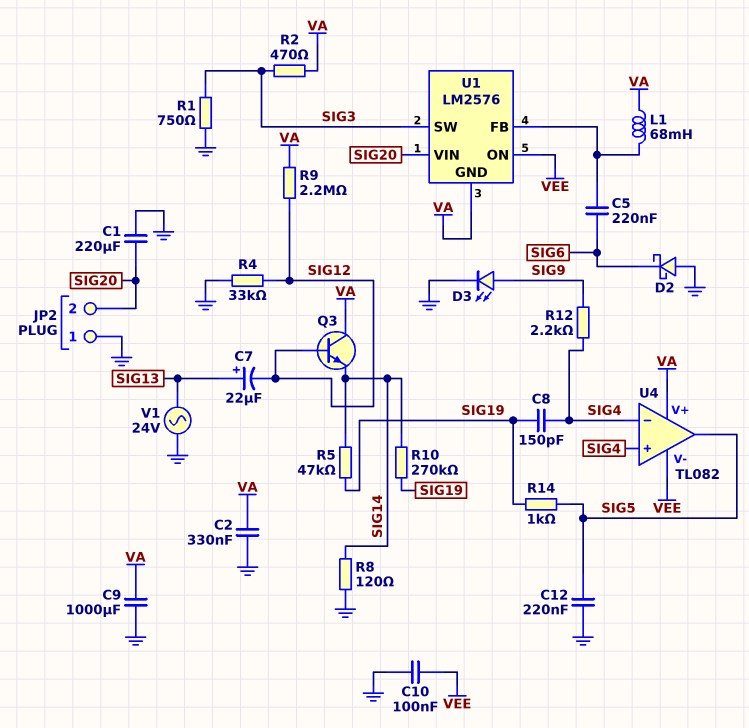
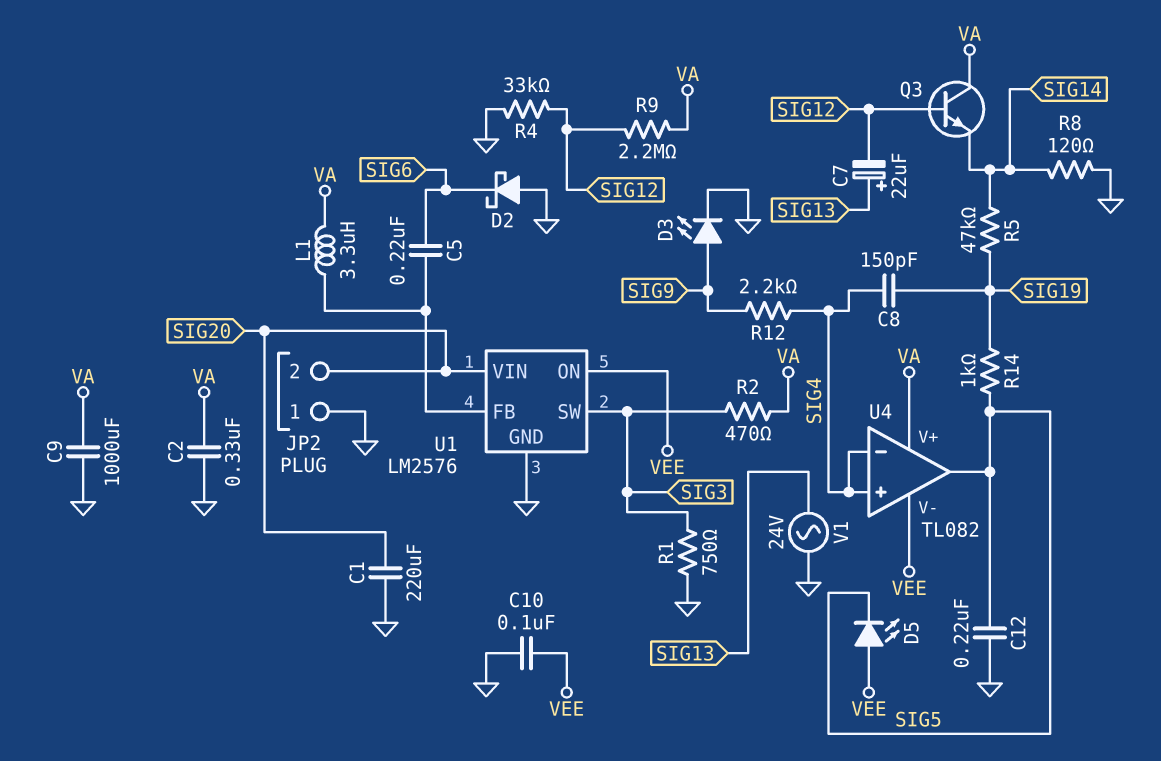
D5: none -> LED (A VEE, K SIG5)
L1: 68mH (U1/FB, VA) -> 3.3uH (U1/FB, VA)
R10: 270k (SIG14, SIG19) -> none
U1 pin GND: VA -> GND

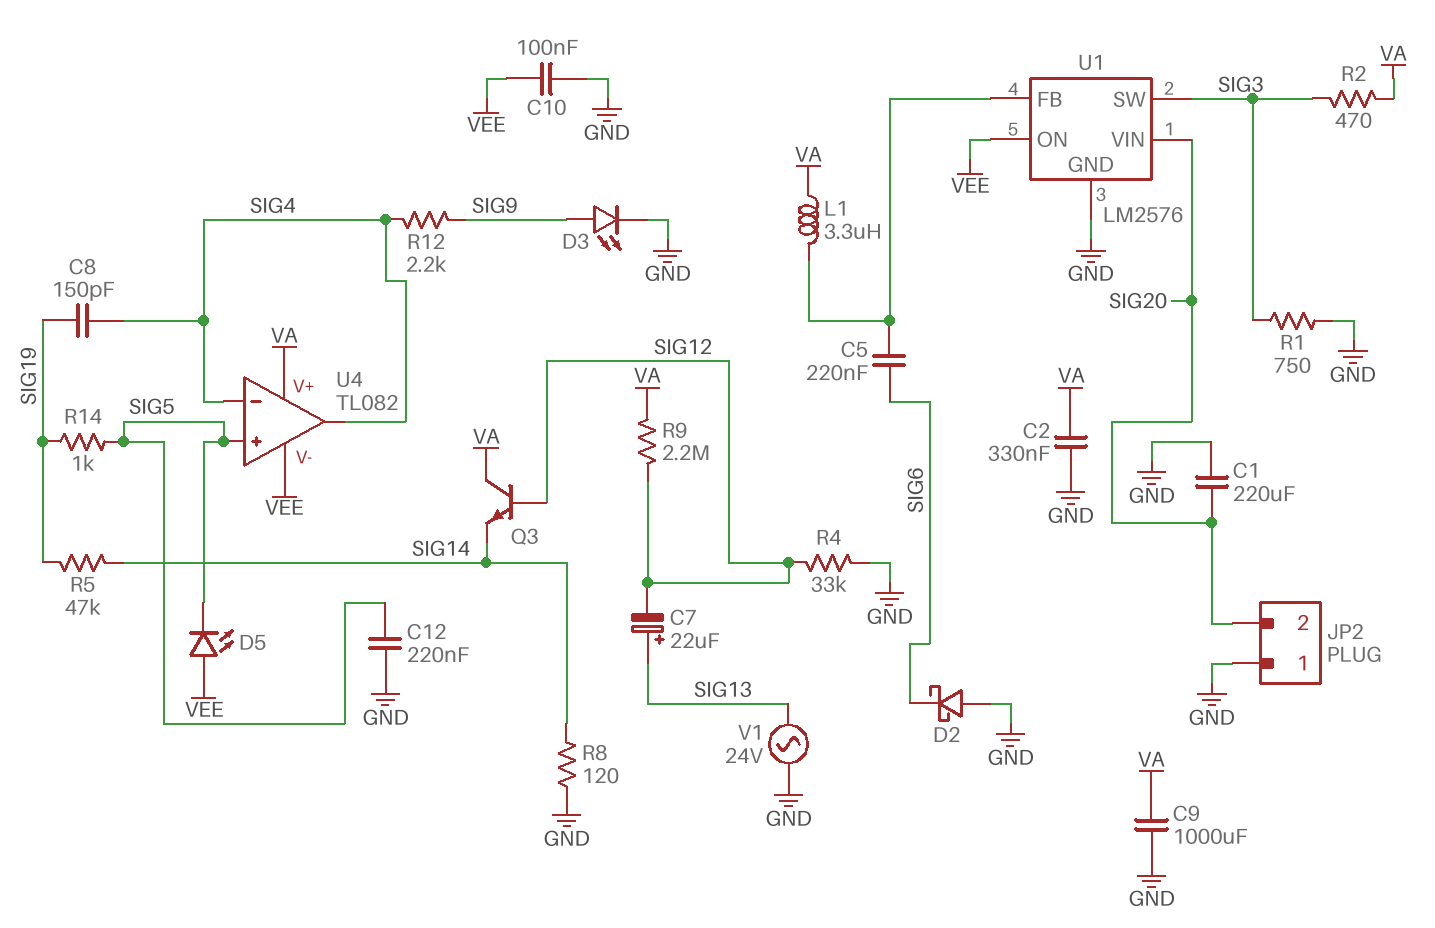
U4 pin in+: SIG4 -> SIG5
U4 pin out: SIG5 -> SIG4

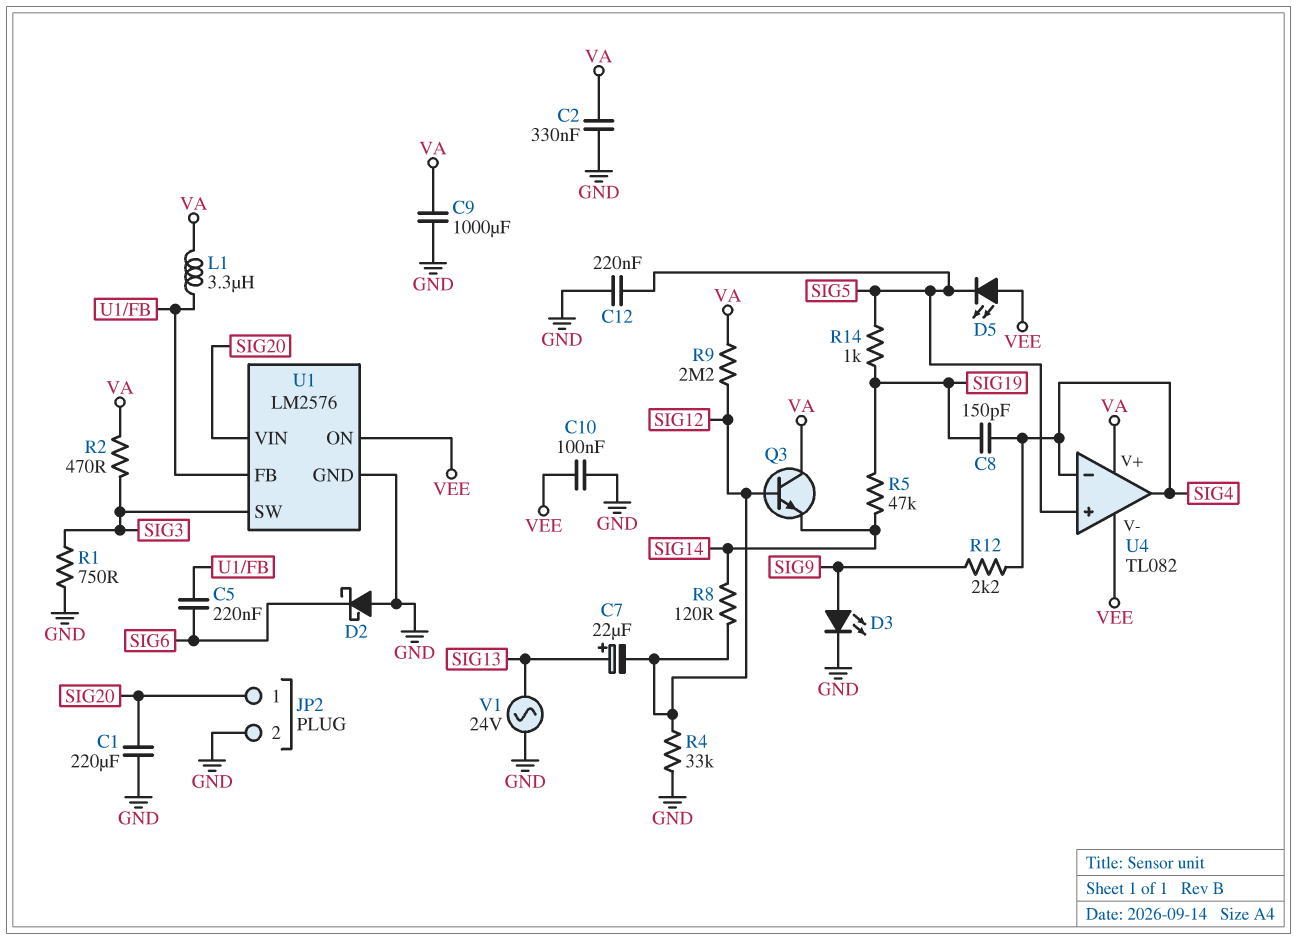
JP2 pin 1: GND -> SIG20
JP2 pin 2: SIG20 -> GND
R8: 120 (GND, SIG14) -> 120 (SIG12, SIG14)

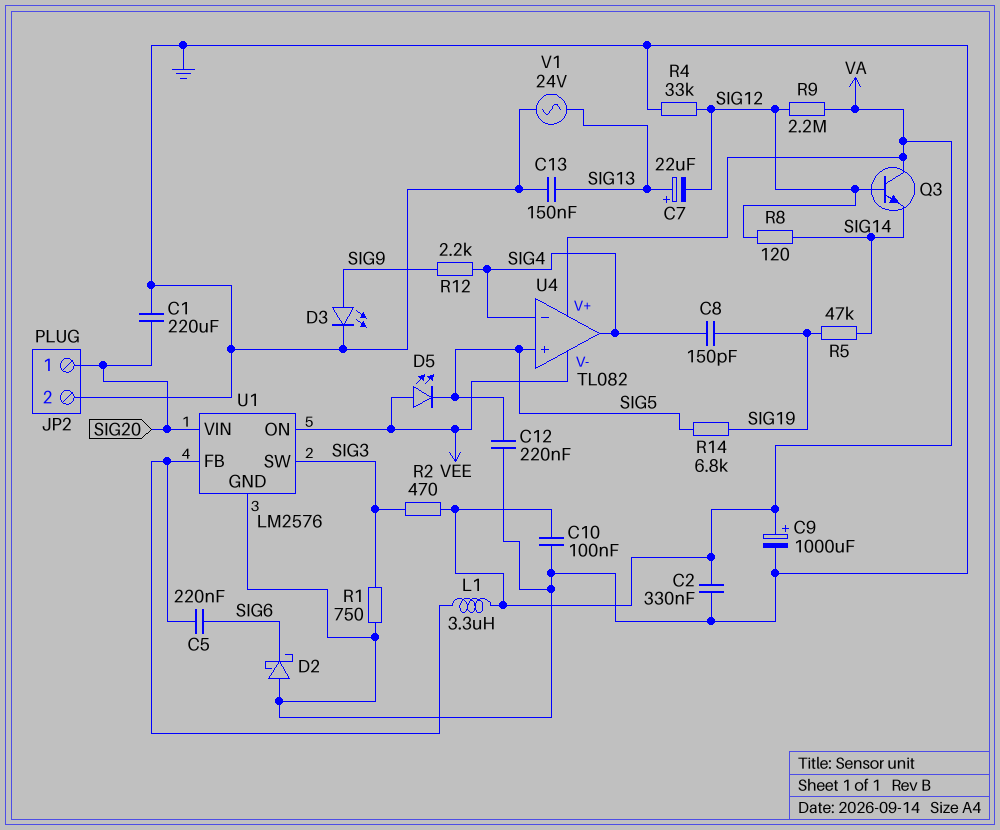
C9: 1000uF (GND, VA) -> 1000uF (plus VA, minus GND)
C10: 100nF (GND, VEE) -> 100nF (GND, VA)
C13: none -> 150nF (GND, SIG13)
R14: 1k (SIG5, SIG19) -> 6.8k (SIG5, SIG19)

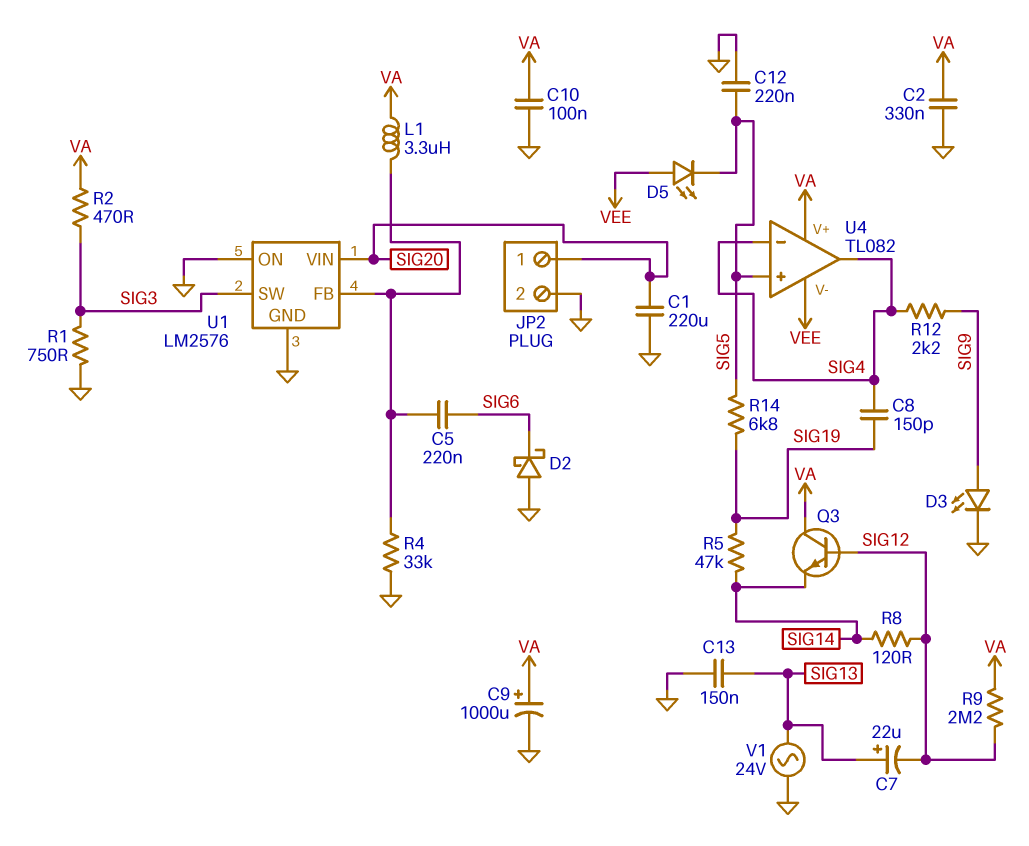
R4: 33k (GND, SIG12) -> 33k (GND, U1/FB)
U1 pin ON: VEE -> GND

